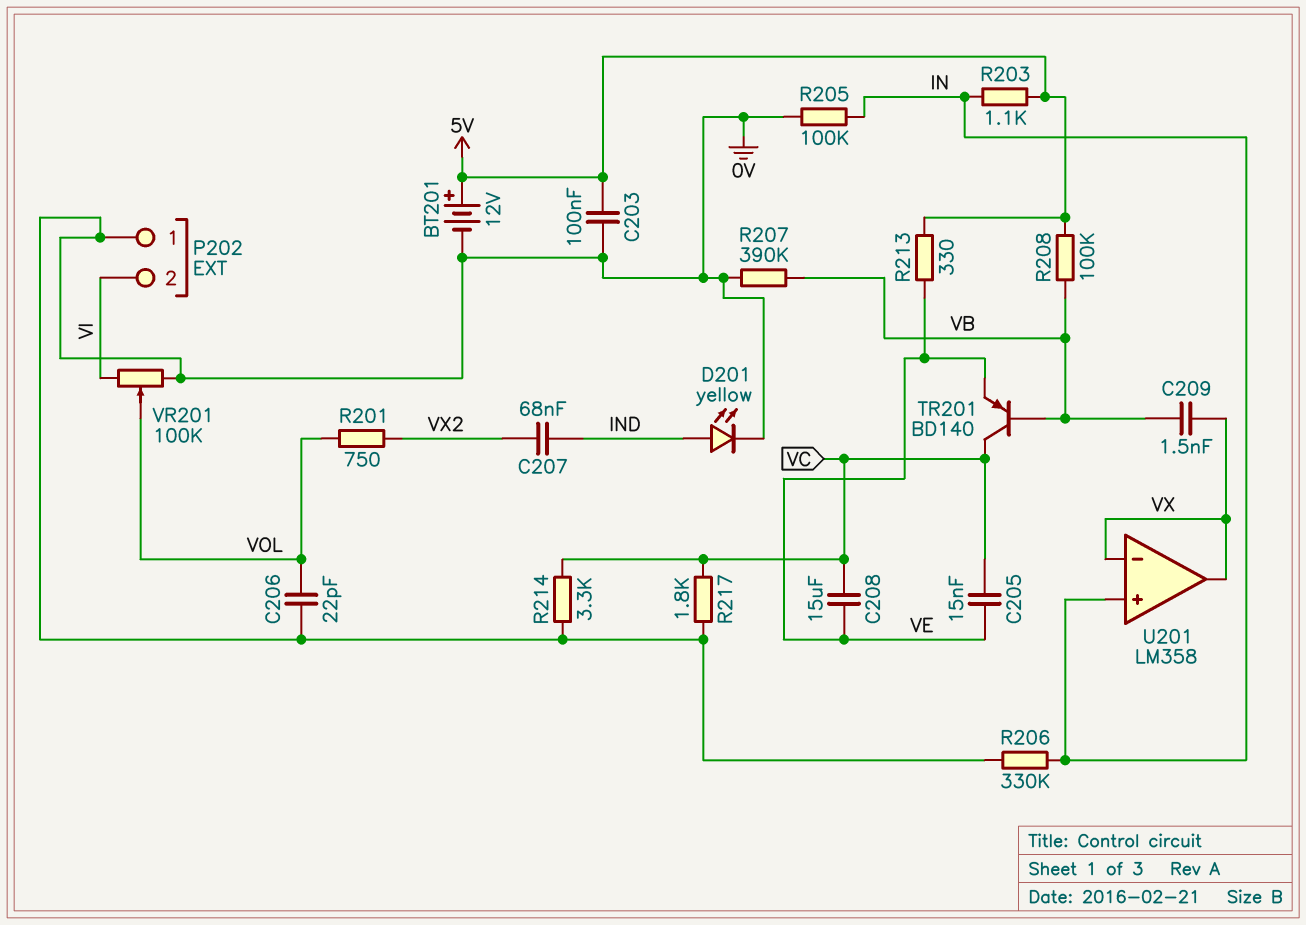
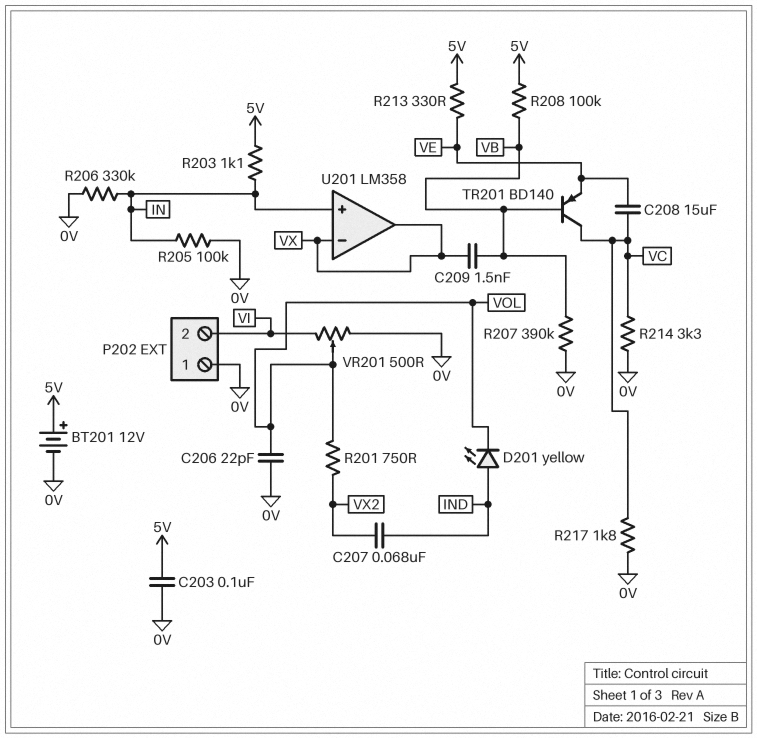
C205: 15nF (VC, VE) -> none
D201: LED yellow (A IND, K 0V) -> LED yellow (A IND, K VOL)
VR201: 100k (0V, VI, wiper VOL) -> 500 (0V, VI, wiper VOL)

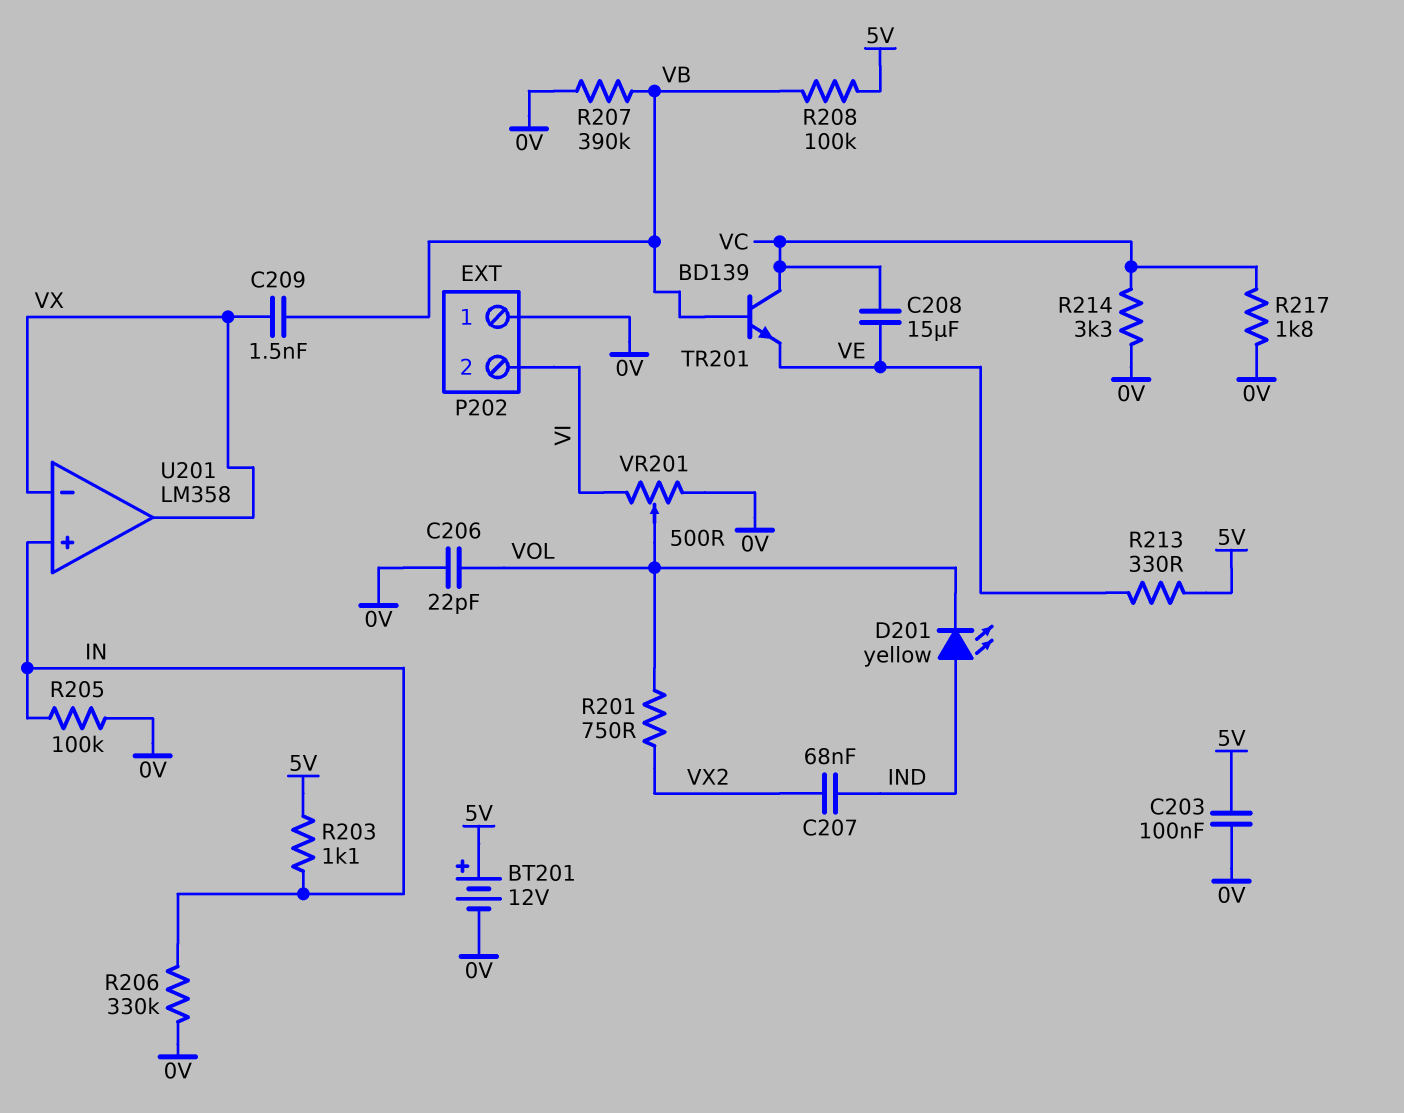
TR201: PNP BD140 (B VB, C VC, E VE) -> NPN BD139 (B VB, C VC, E VE)

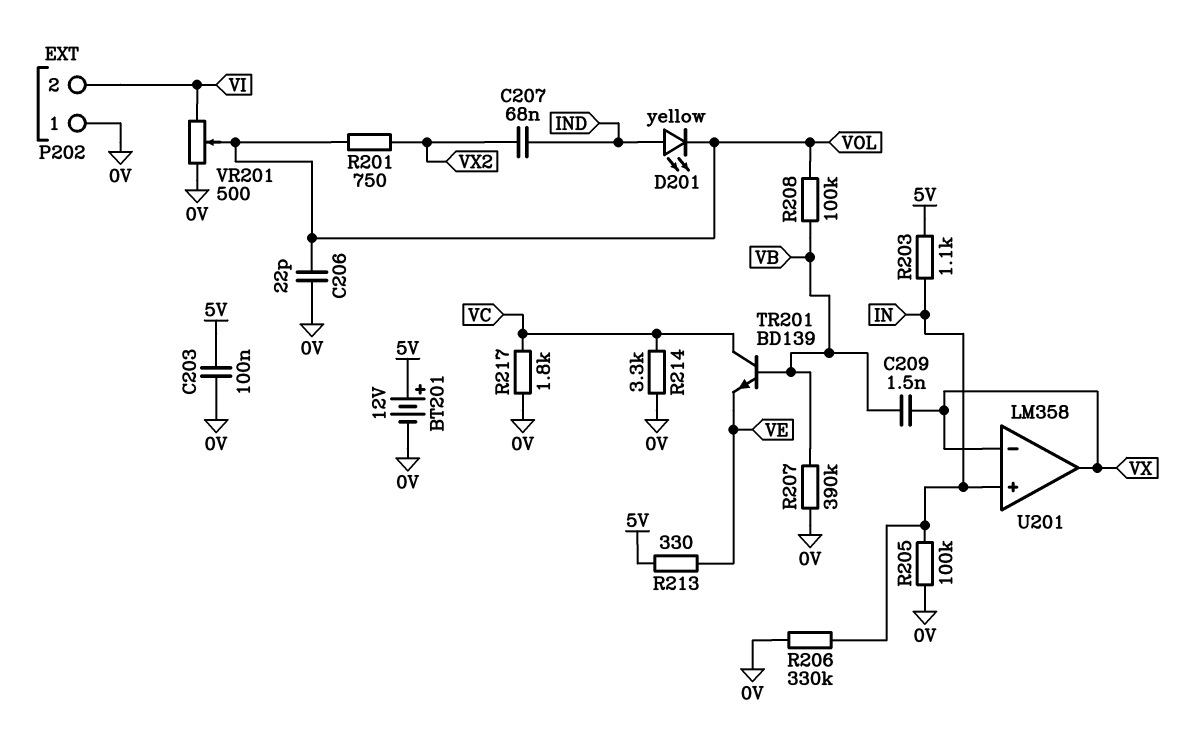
C208: 15uF (VC, VE) -> none
R208: 100k (5V, VB) -> 100k (VB, VOL)

